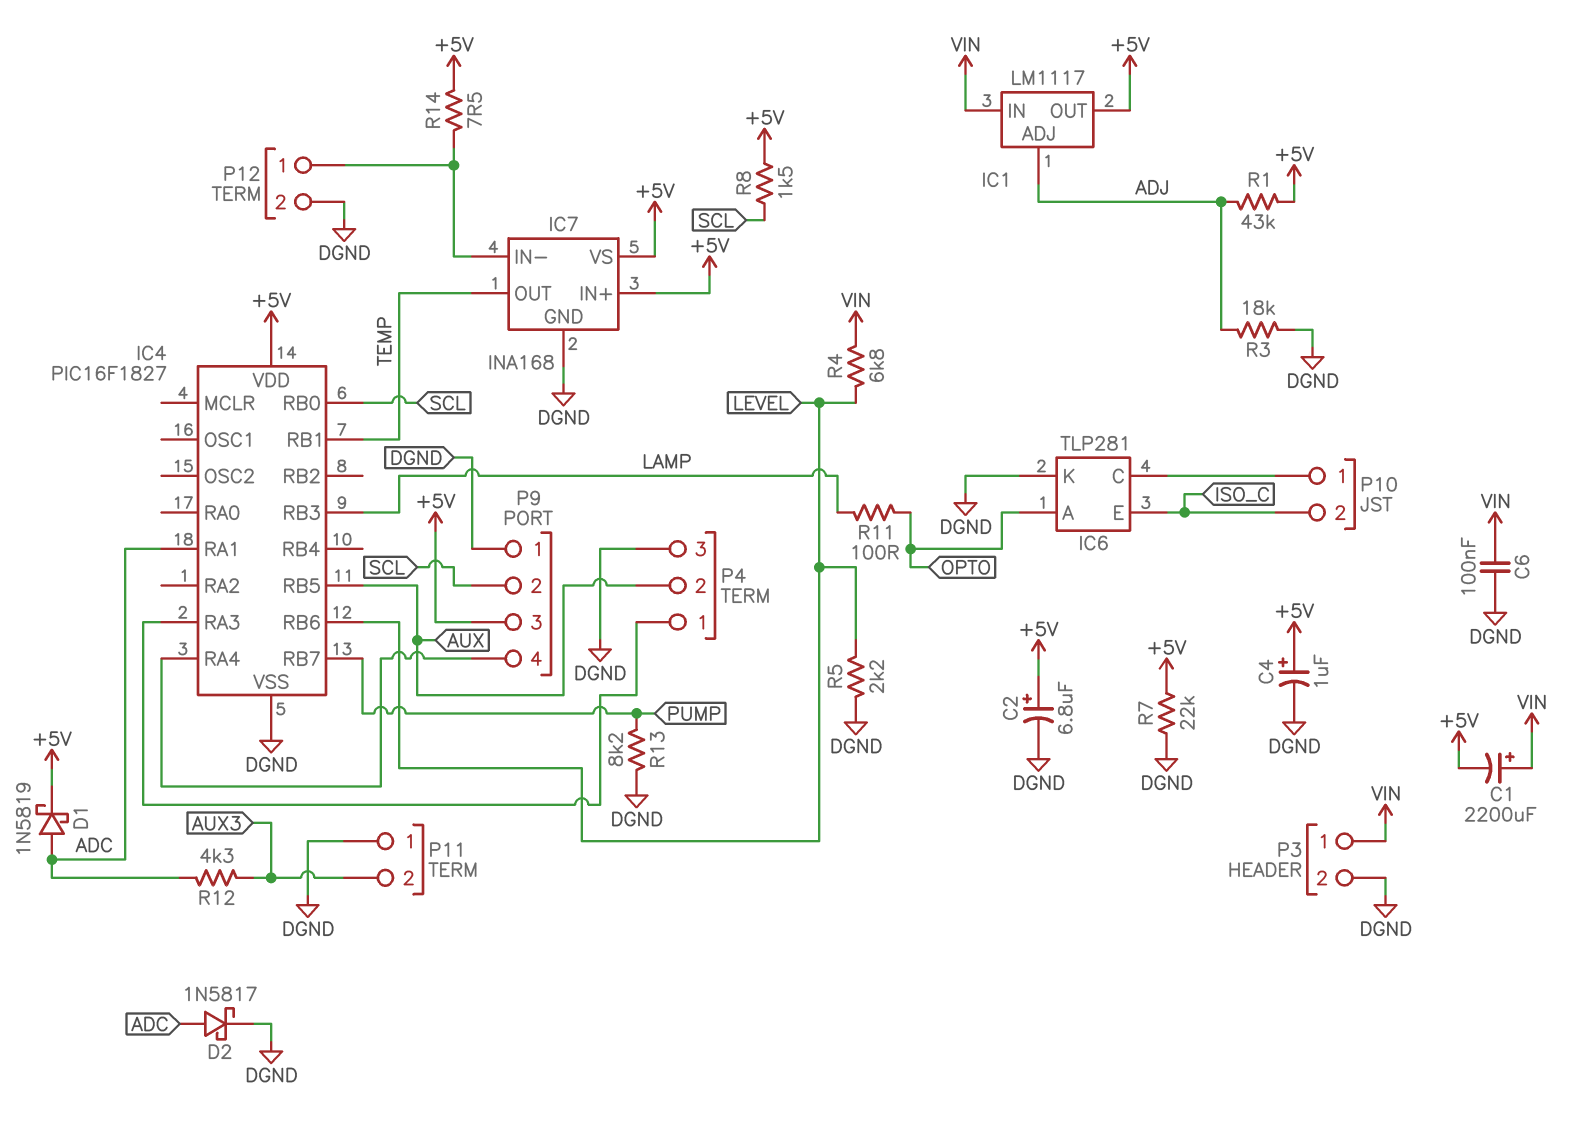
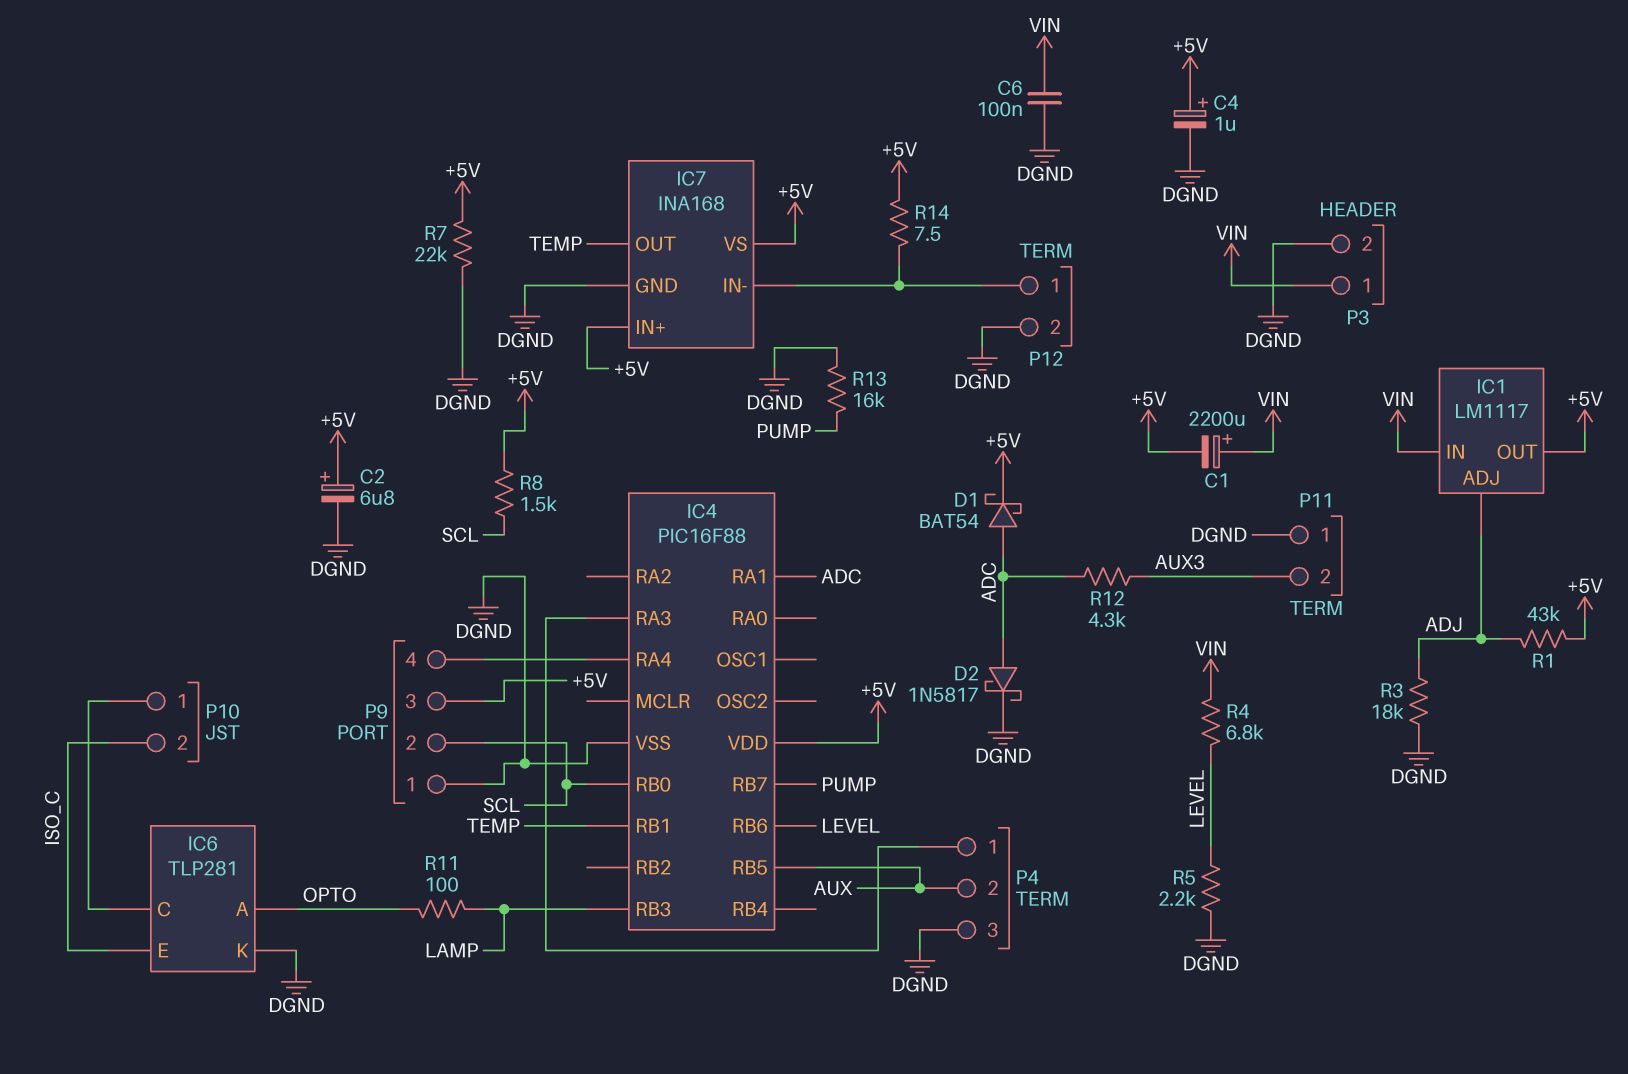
D1: schottky 1N5819 (A ADC, K +5V) -> schottky BAT54 (A ADC, K +5V)
IC4: PIC16F1827 -> PIC16F88
R13: 8.2k (DGND, PUMP) -> 16k (DGND, PUMP)

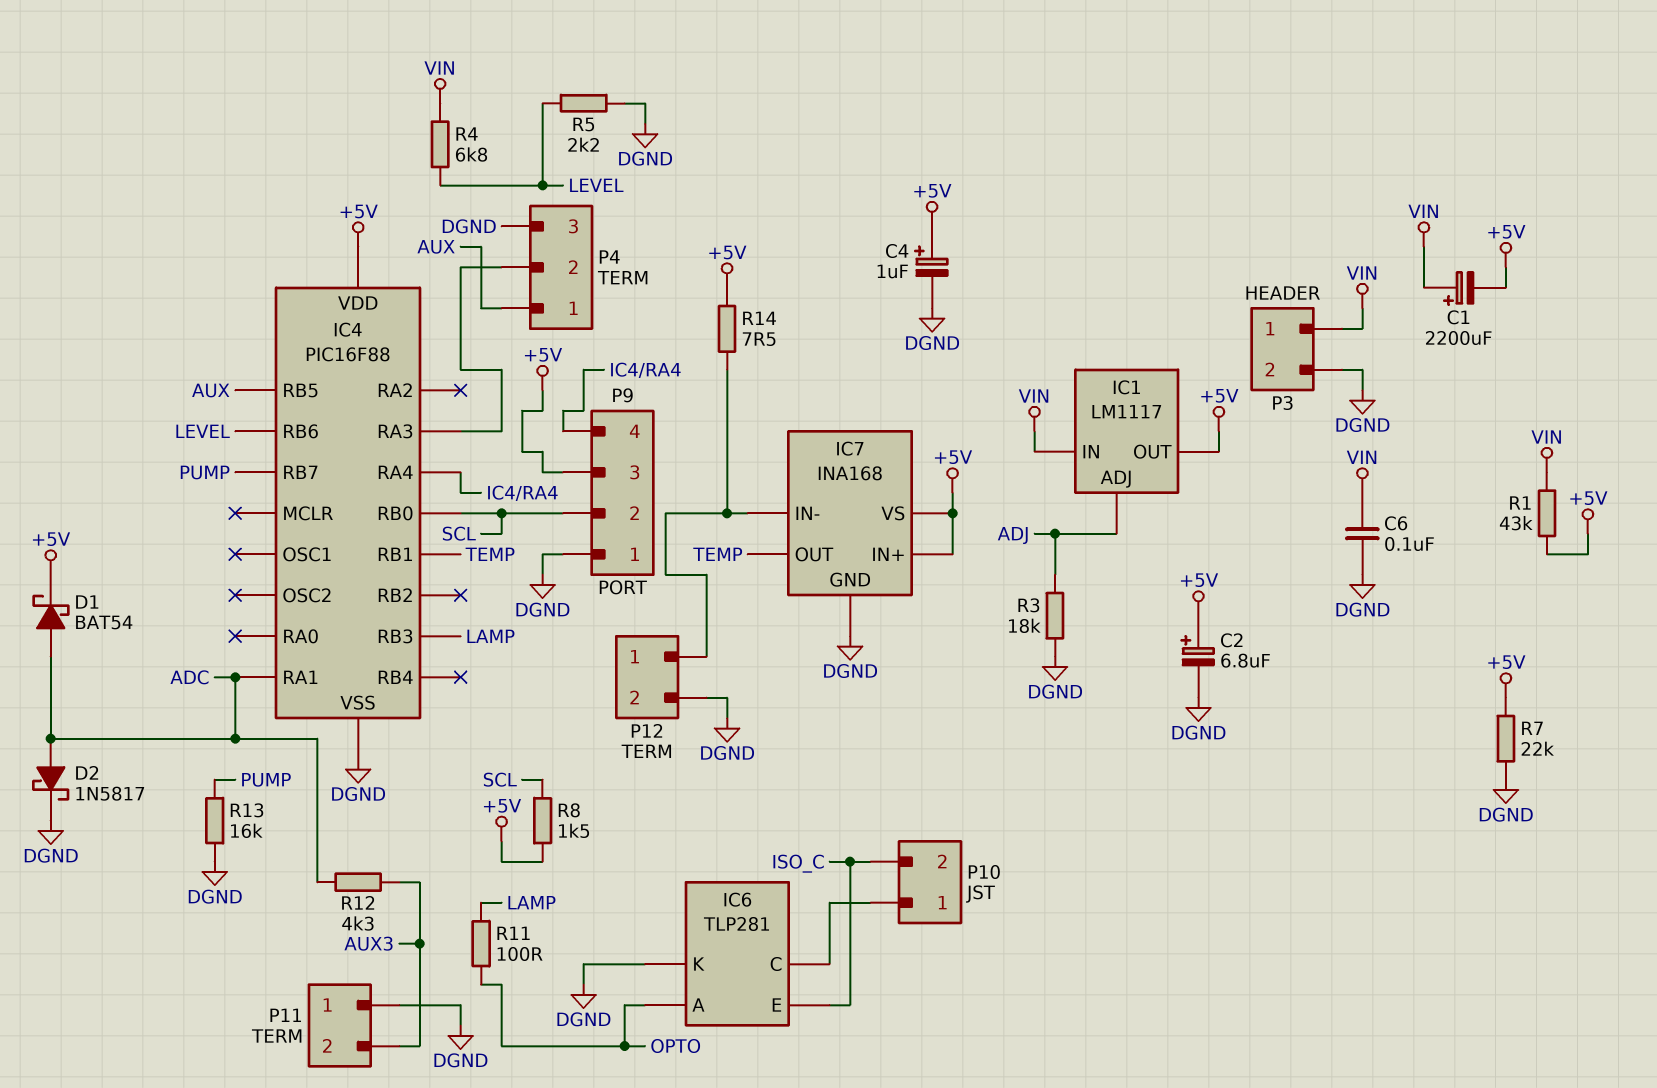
P4 pin 1: IC4/RA3 -> AUX
P4 pin 2: AUX -> IC4/RA3
R1: 43k (+5V, ADJ) -> 43k (+5V, VIN)

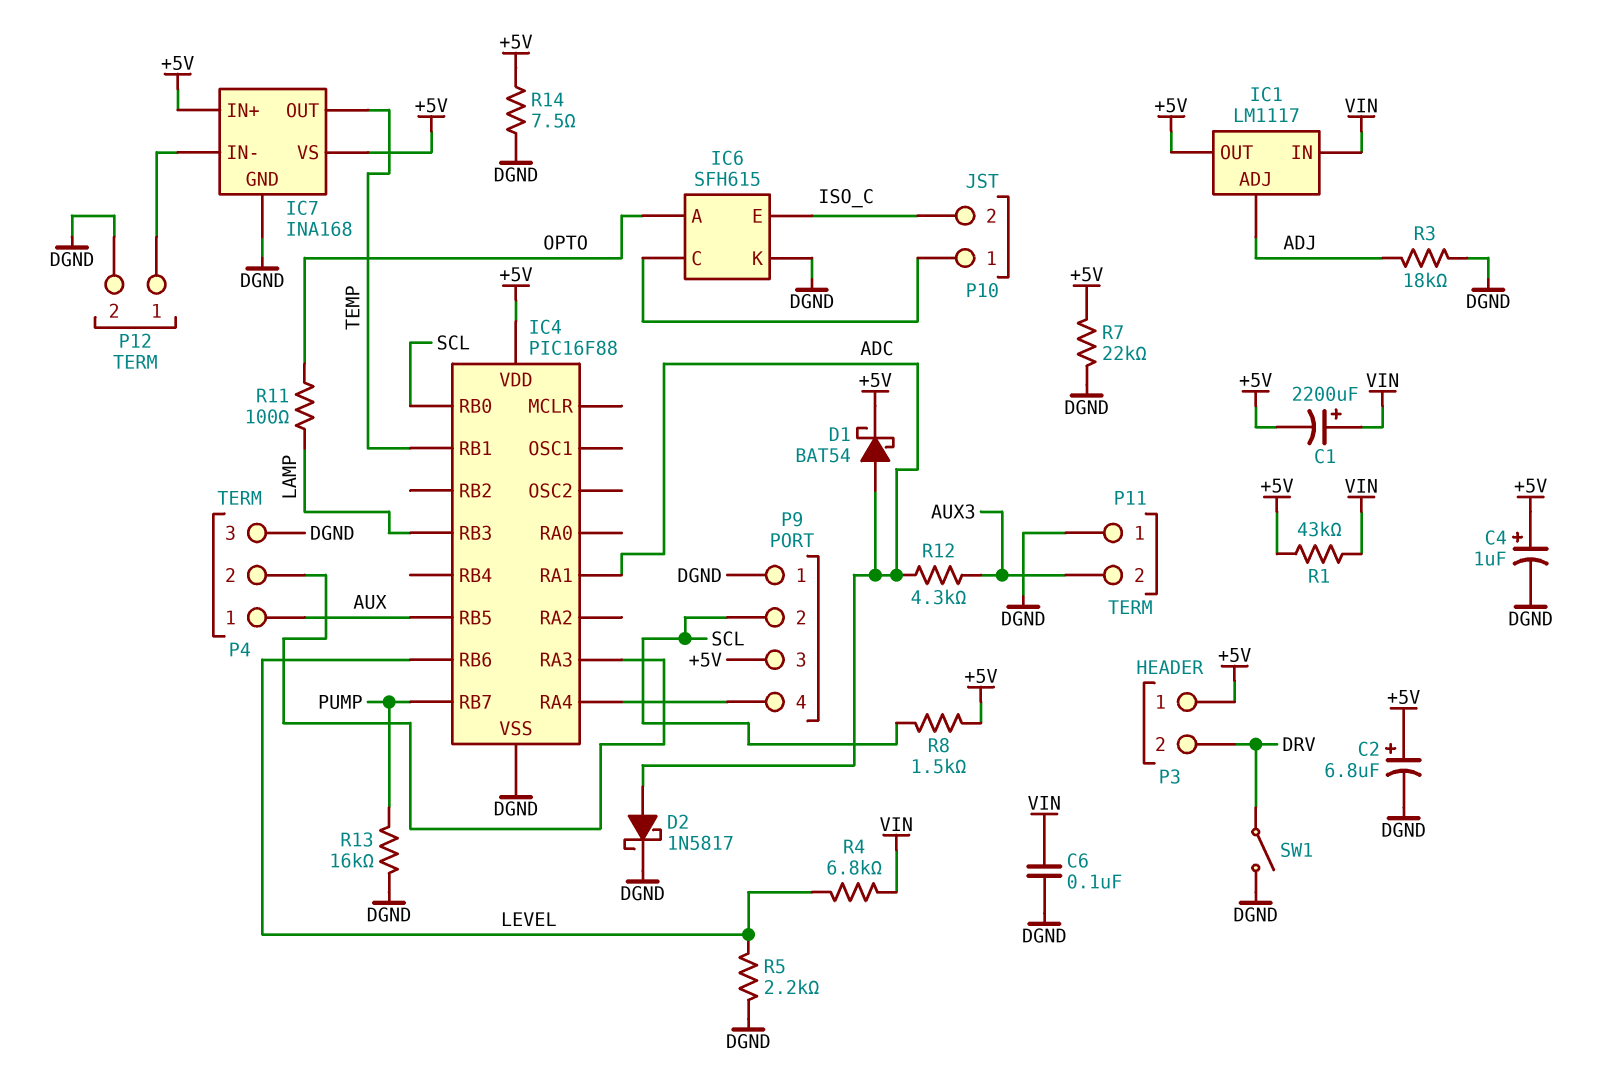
IC6: TLP281 -> SFH615
P3 pin 1: VIN -> +5V
P3 pin 2: DGND -> DRV
R14: 7.5 (+5V, IC7/IN-) -> 7.5 (+5V, DGND)
SW1: none -> switch (DGND, DRV)

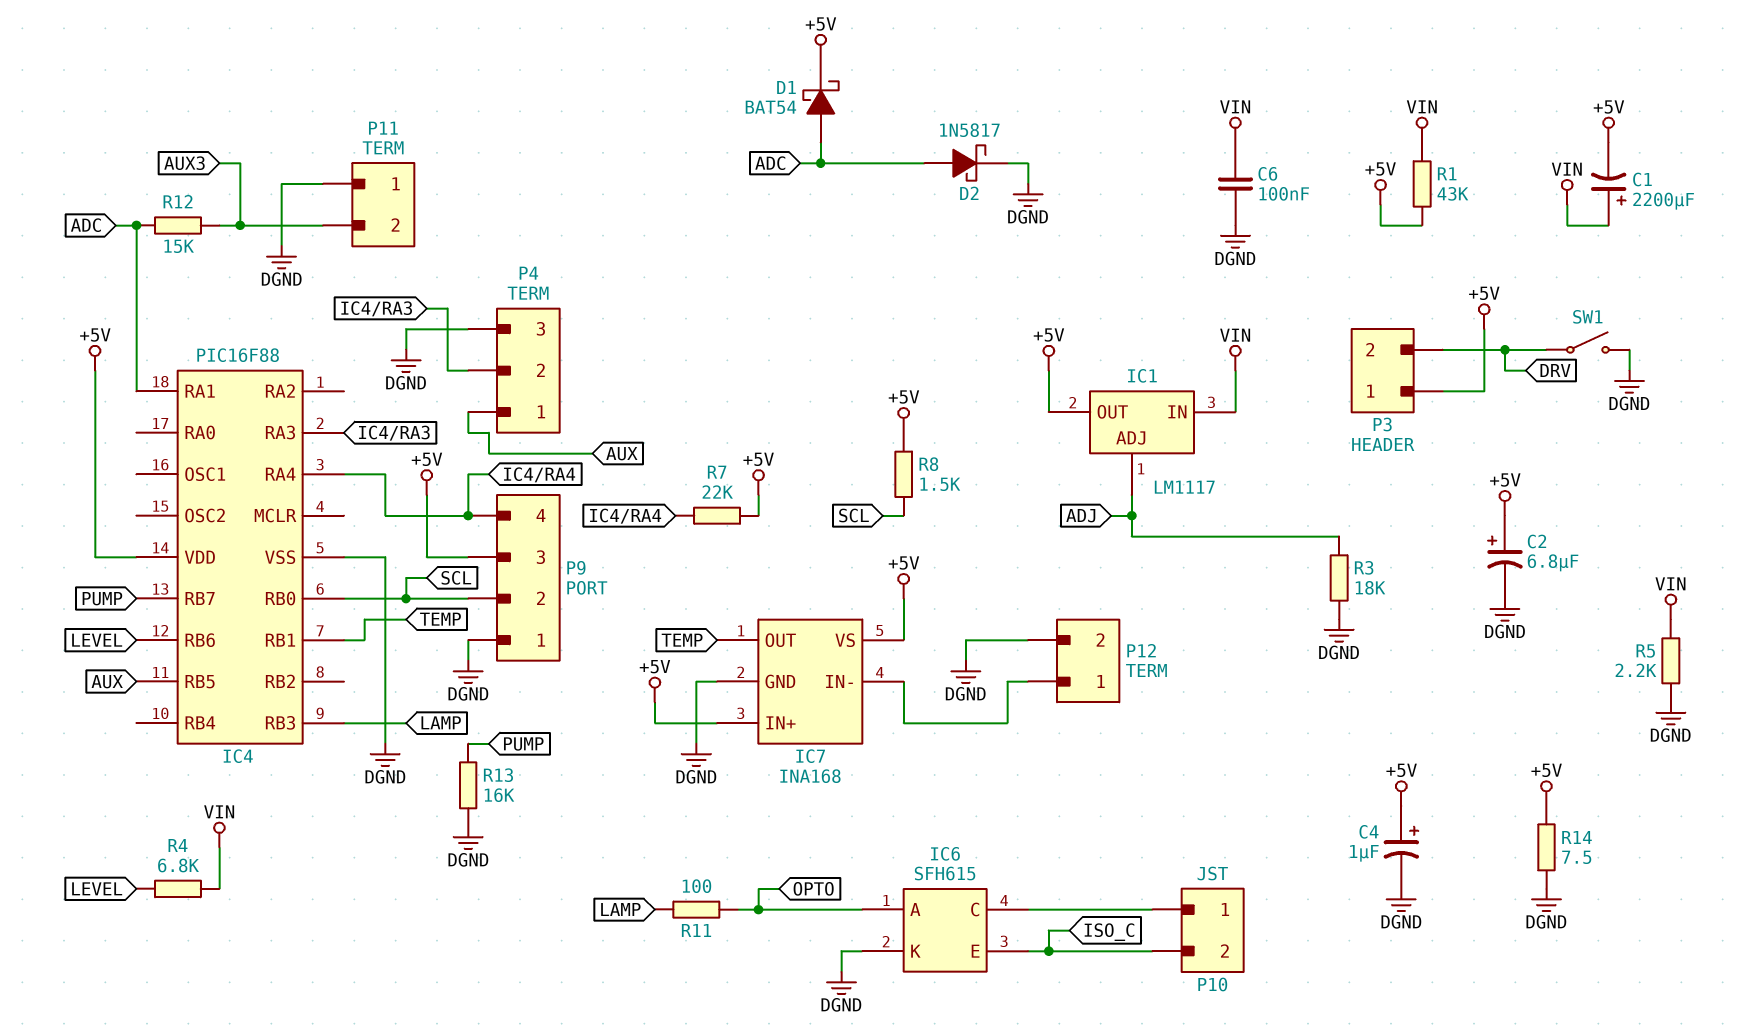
R5: 2.2k (DGND, LEVEL) -> 2.2k (DGND, VIN)
R7: 22k (+5V, DGND) -> 22k (+5V, IC4/RA4)
R12: 4.3k (ADC, AUX3) -> 15k (ADC, AUX3)

